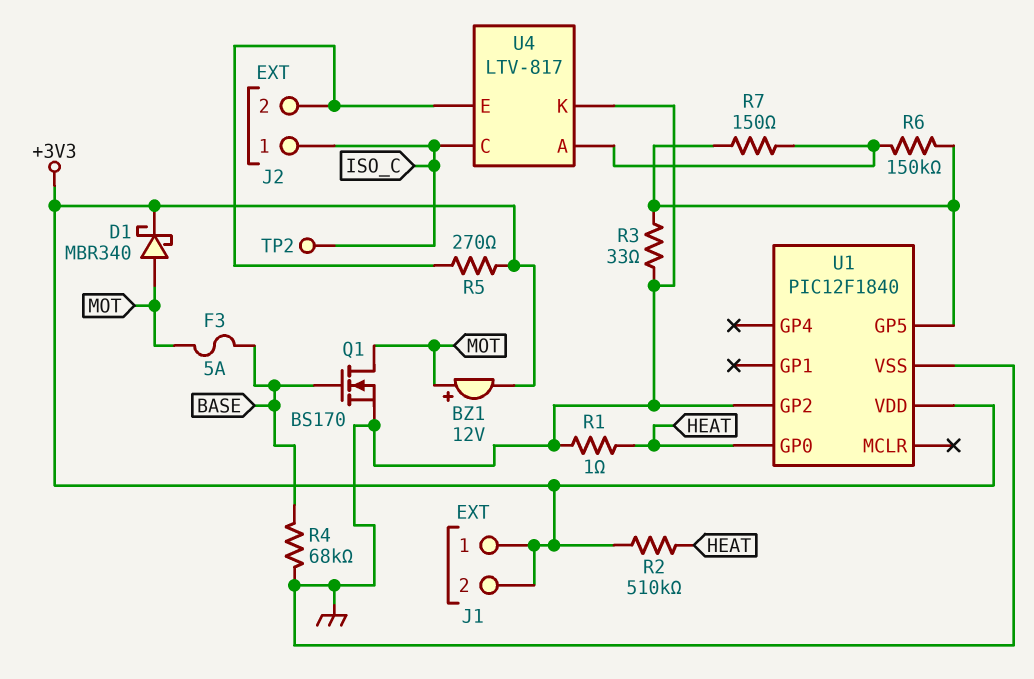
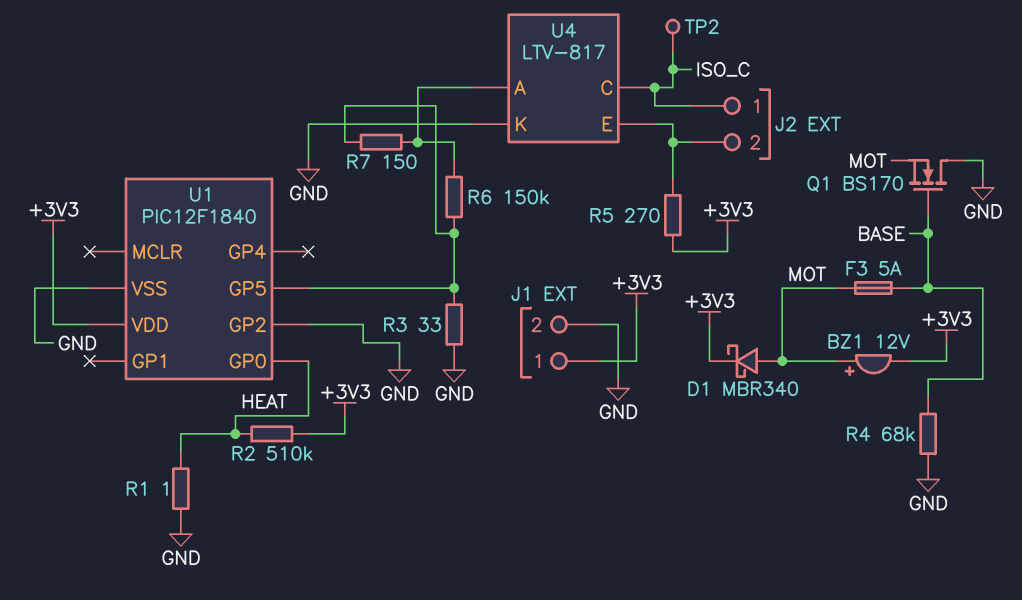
J1 pin 2: +3V3 -> GND
Q1: NMOS BS170 (G BASE, D MOT, S GND) -> NMOS BS170 (G BASE, D GND, S MOT)

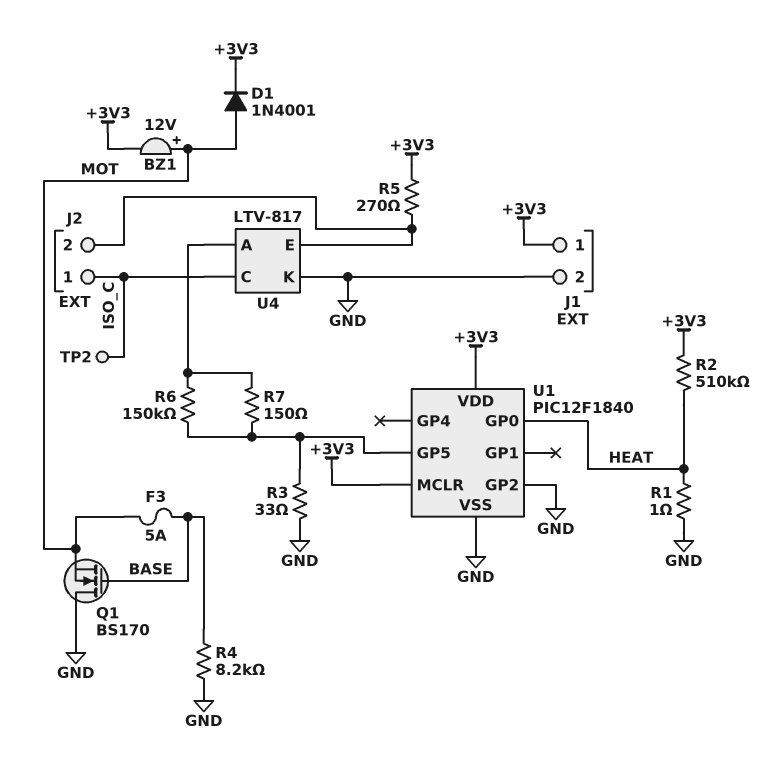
D1: schottky MBR340 (A MOT, K +3V3) -> diode 1N4001 (A MOT, K +3V3)
R4: 68k (BASE, GND) -> 8.2k (BASE, GND)
U1 pin MCLR: none -> +3V3

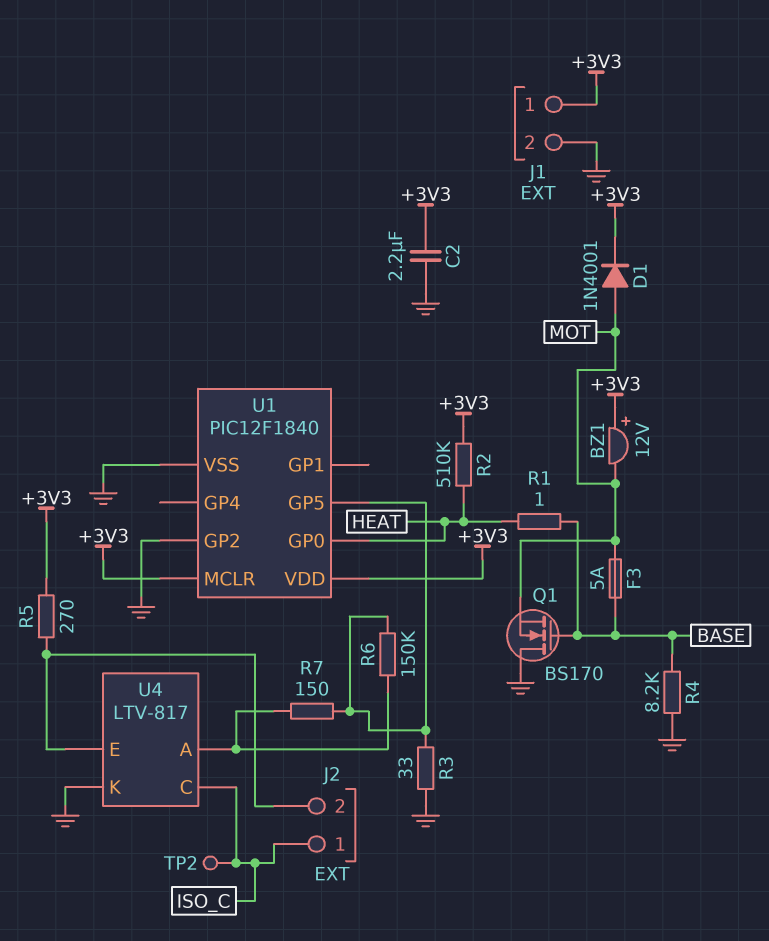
BZ1: buzzer 12V (plus MOT, minus +3V3) -> buzzer 12V (plus +3V3, minus MOT)
C2: none -> 2.2uF (+3V3, GND)
R1: 1 (GND, HEAT) -> 1 (BASE, HEAT)

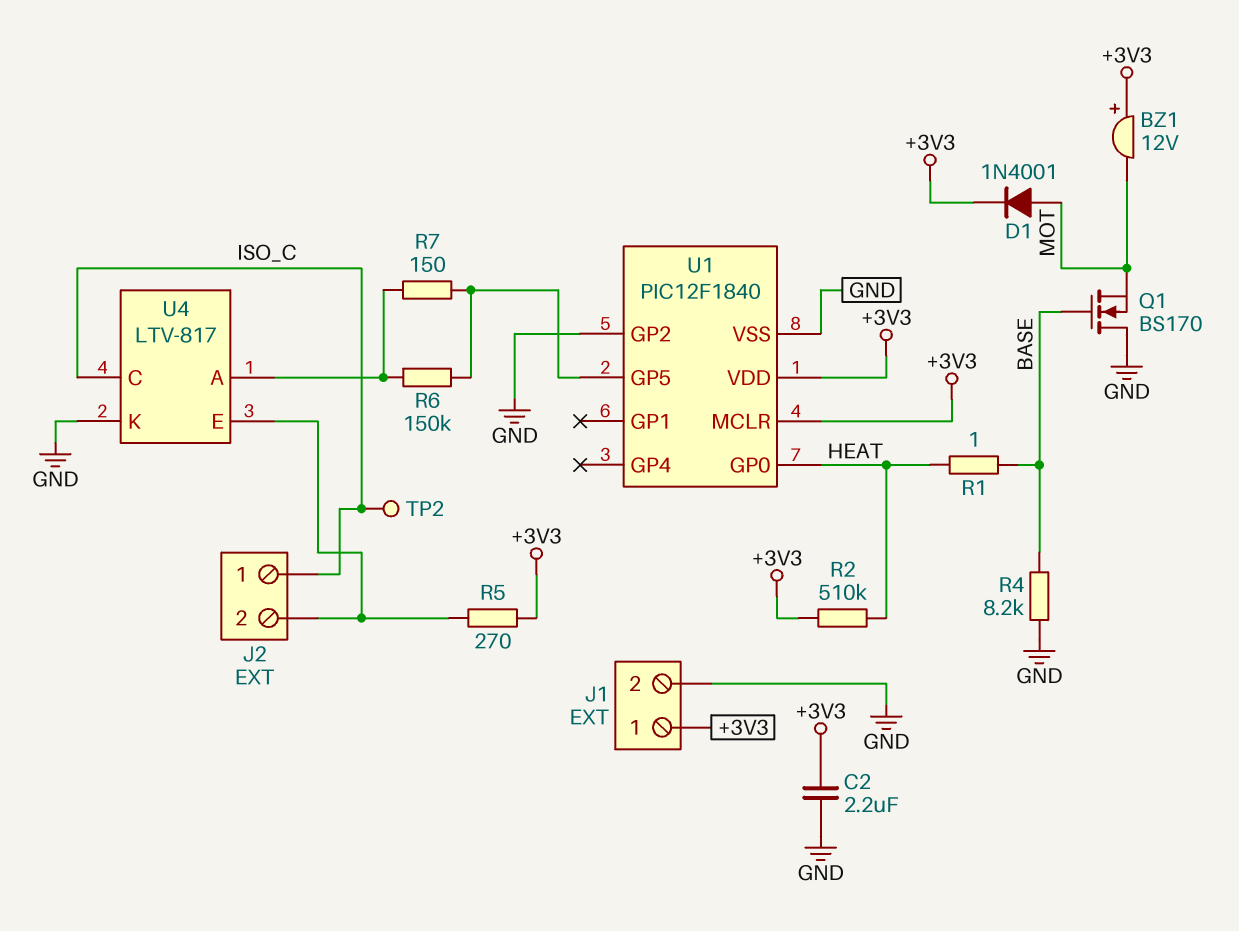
F3: 5A (BASE, MOT) -> none
R3: 33 (GND, U1/GP5) -> none

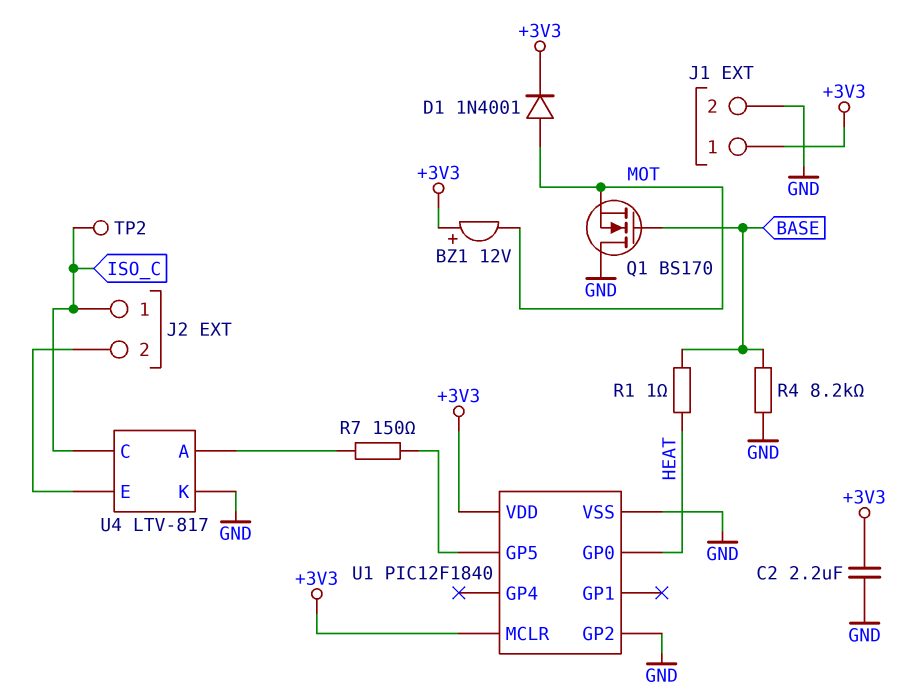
R2: 510k (+3V3, HEAT) -> none
R5: 270 (+3V3, J2/2) -> none
R6: 150k (U1/GP5, U4/A) -> none

